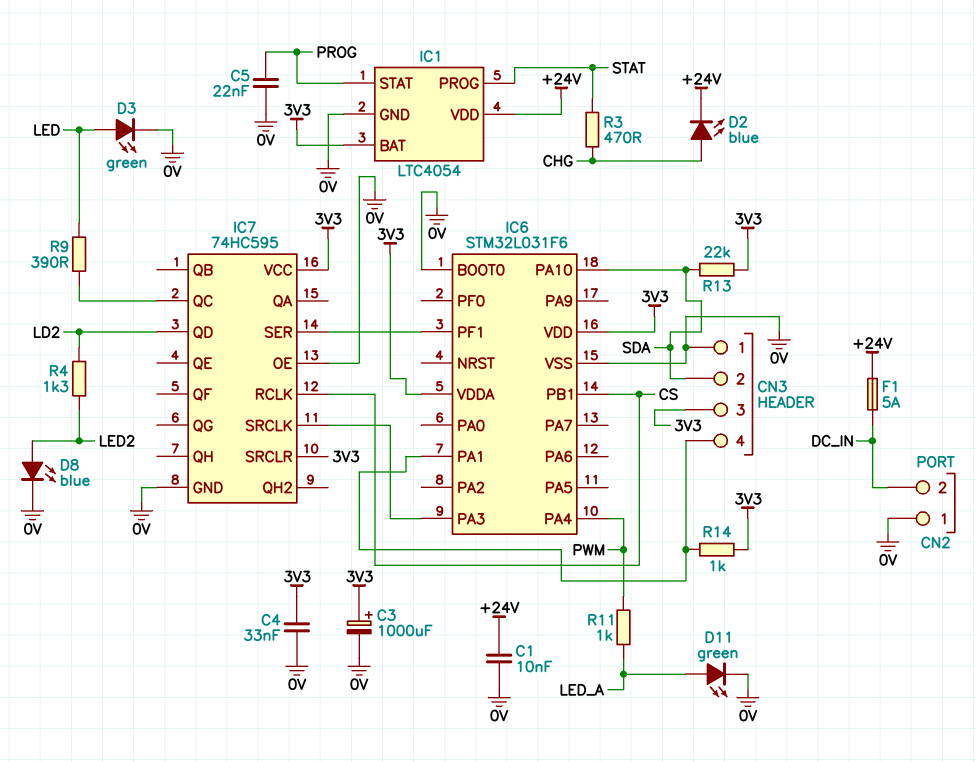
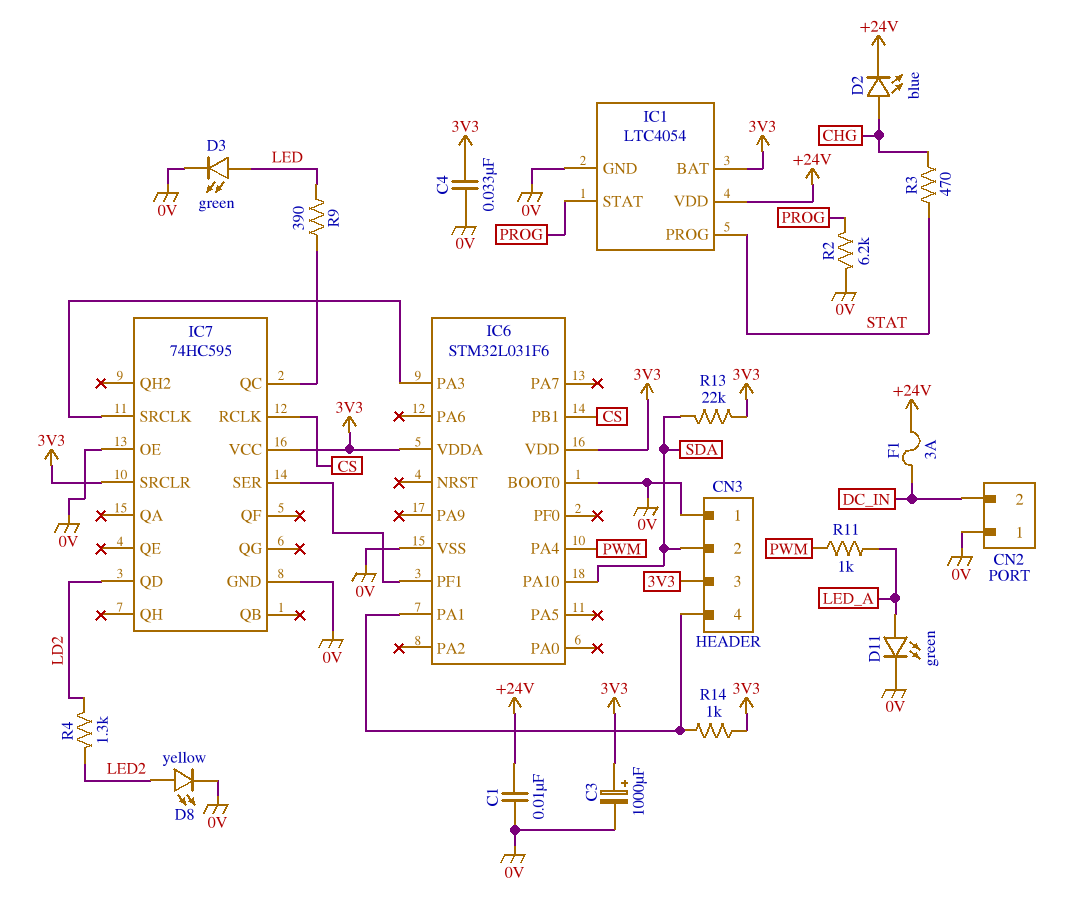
C5: 22nF (0V, PROG) -> none
D8: LED blue (A LED2, K 0V) -> LED yellow (A LED2, K 0V)
F1: 5A (+24V, DC_IN) -> 3A (+24V, DC_IN)
R2: none -> 6.2k (0V, PROG)

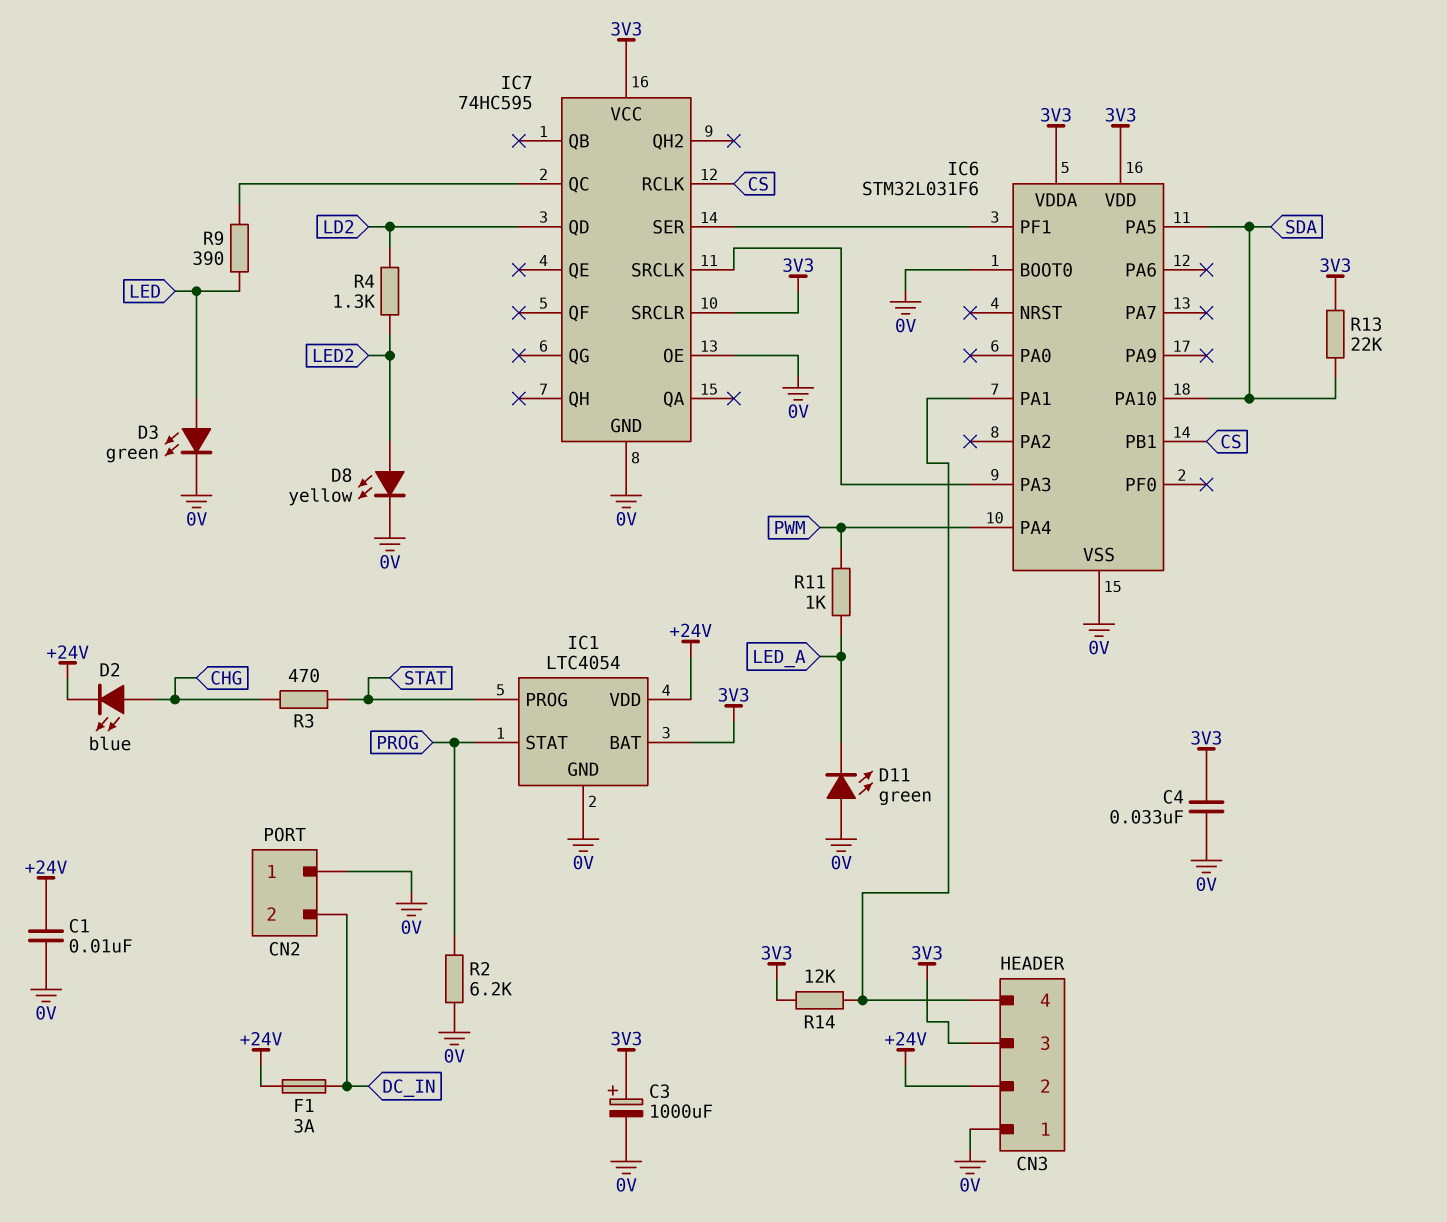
CN3 pin 2: SDA -> +24V
D11: LED green (A LED_A, K 0V) -> LED green (A 0V, K LED_A)
IC6 pin PA5: none -> SDA
R14: 1k (3V3, CN3/4) -> 12k (3V3, CN3/4)

